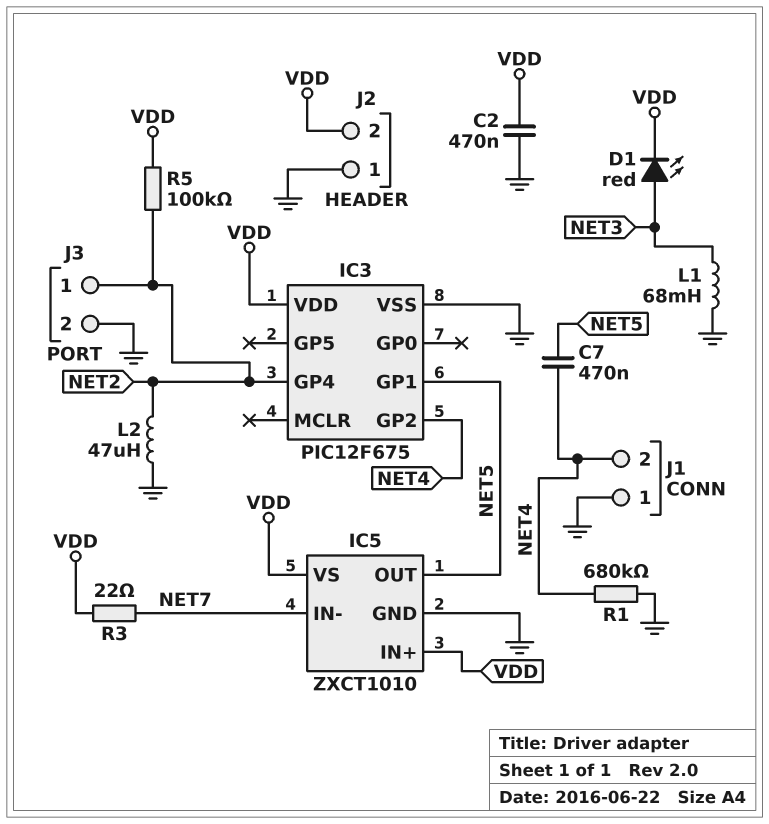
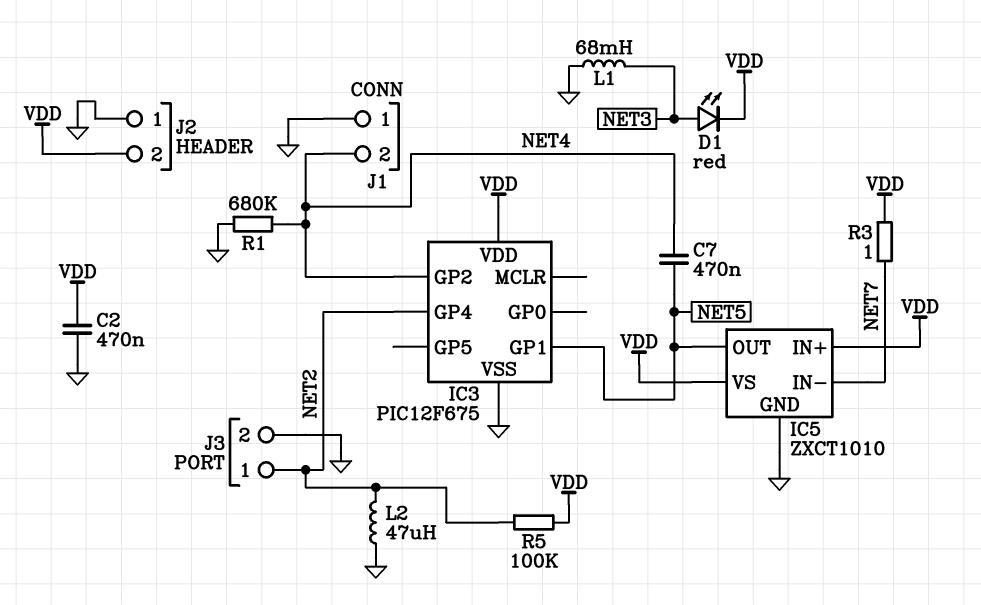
R3: 22 (NET7, VDD) -> 1 (NET7, VDD)

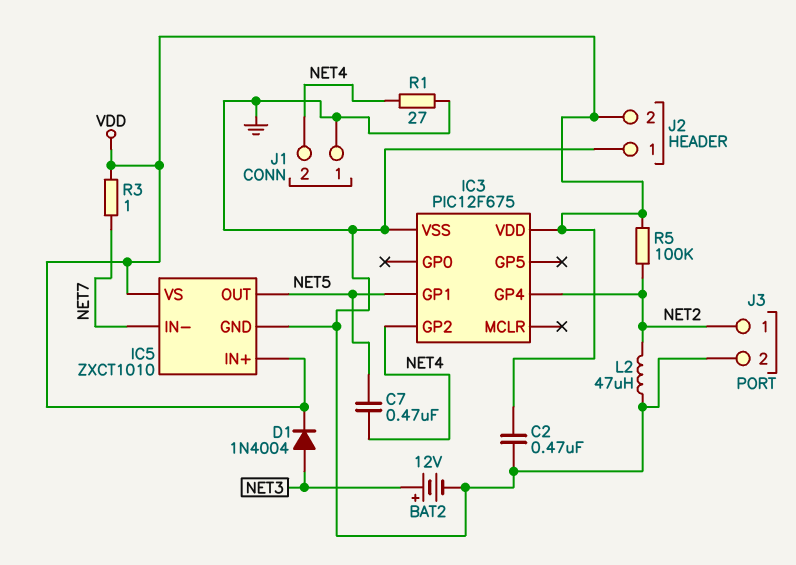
BAT2: none -> 12V (plus NET3, minus GND)
D1: LED red (A NET3, K VDD) -> diode 1N4004 (A NET3, K VDD)
L1: 68mH (GND, NET3) -> none
R1: 680k (GND, NET4) -> 27 (GND, NET4)

